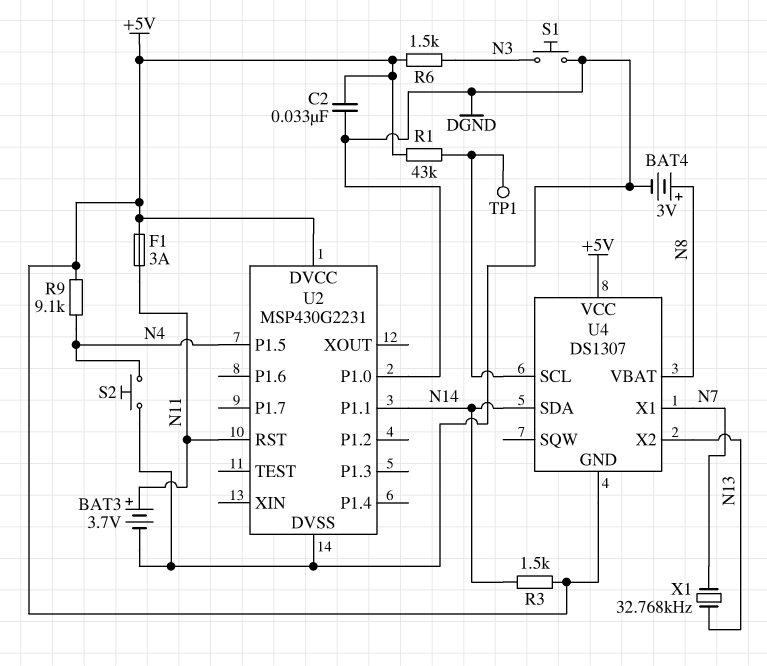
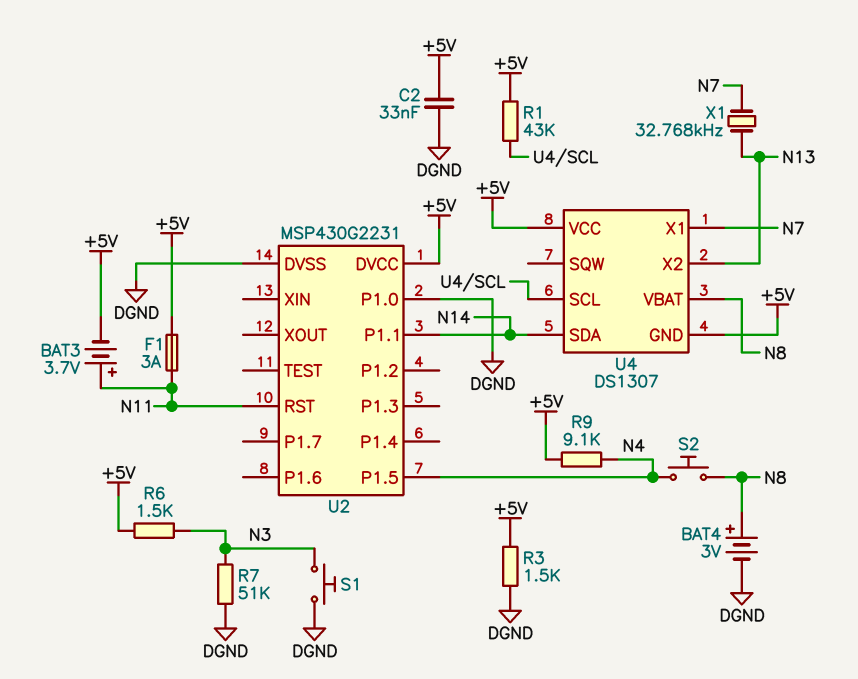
BAT3: 3.7V (plus N11, minus DGND) -> 3.7V (plus N11, minus +5V)
R3: 1.5k (+5V, N14) -> 1.5k (+5V, DGND)
R7: none -> 51k (DGND, N3)
S2: button (DGND, N4) -> button (N4, N8)
TP1: test point (U4/SCL) -> none

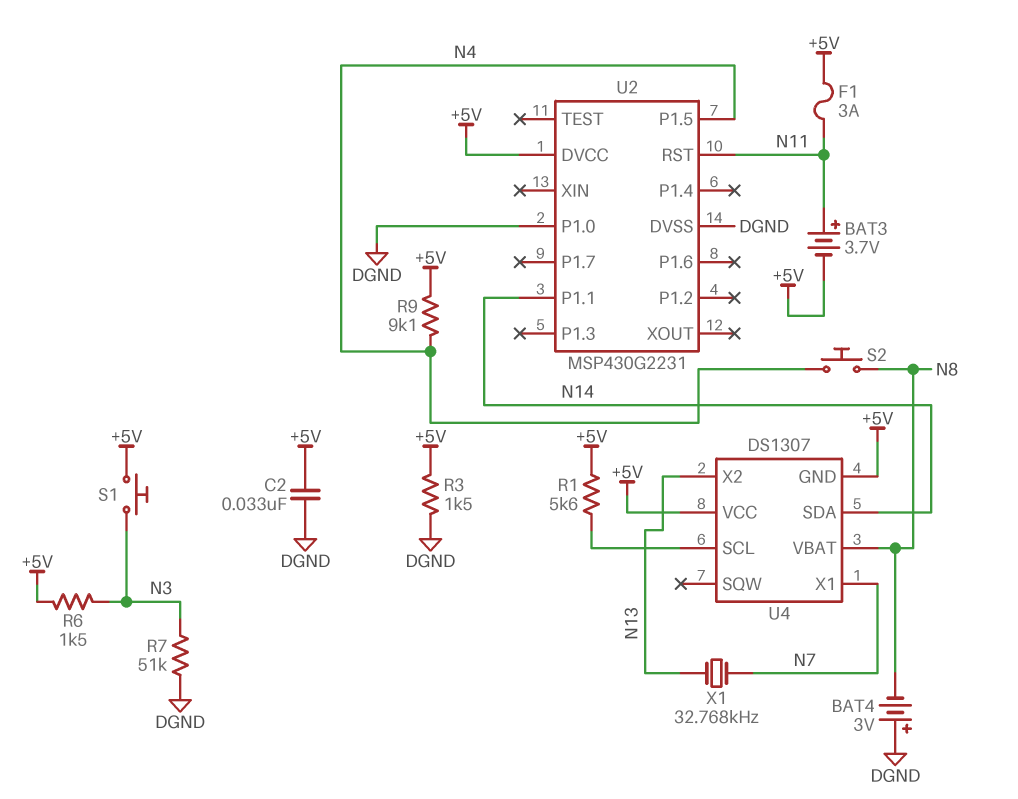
BAT4: 3V (plus N8, minus DGND) -> 3V (plus DGND, minus N8)
R1: 43k (+5V, U4/SCL) -> 5.6k (+5V, U4/SCL)
S1: button (DGND, N3) -> button (+5V, N3)

